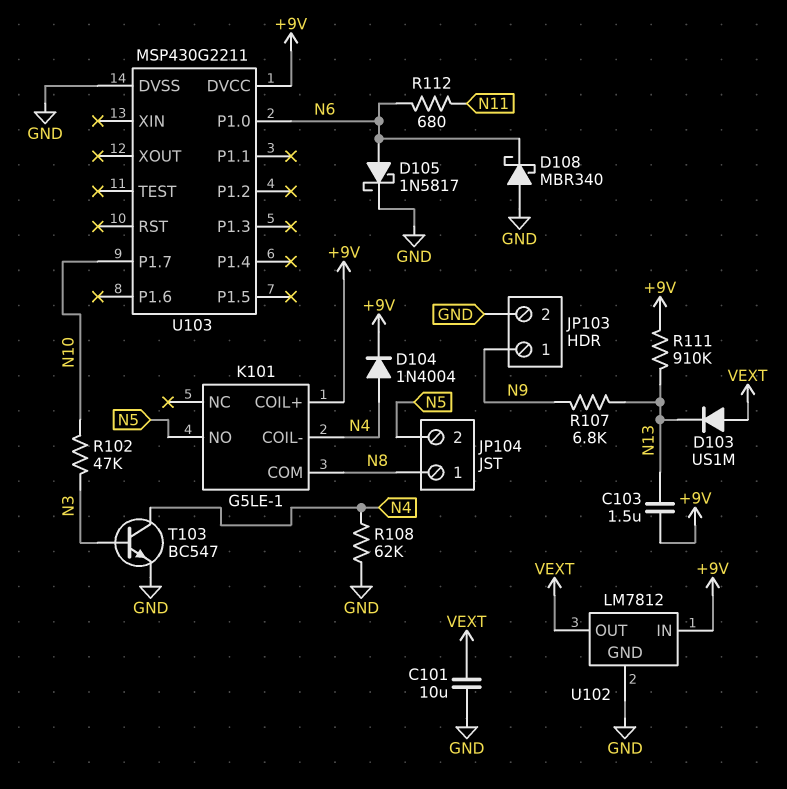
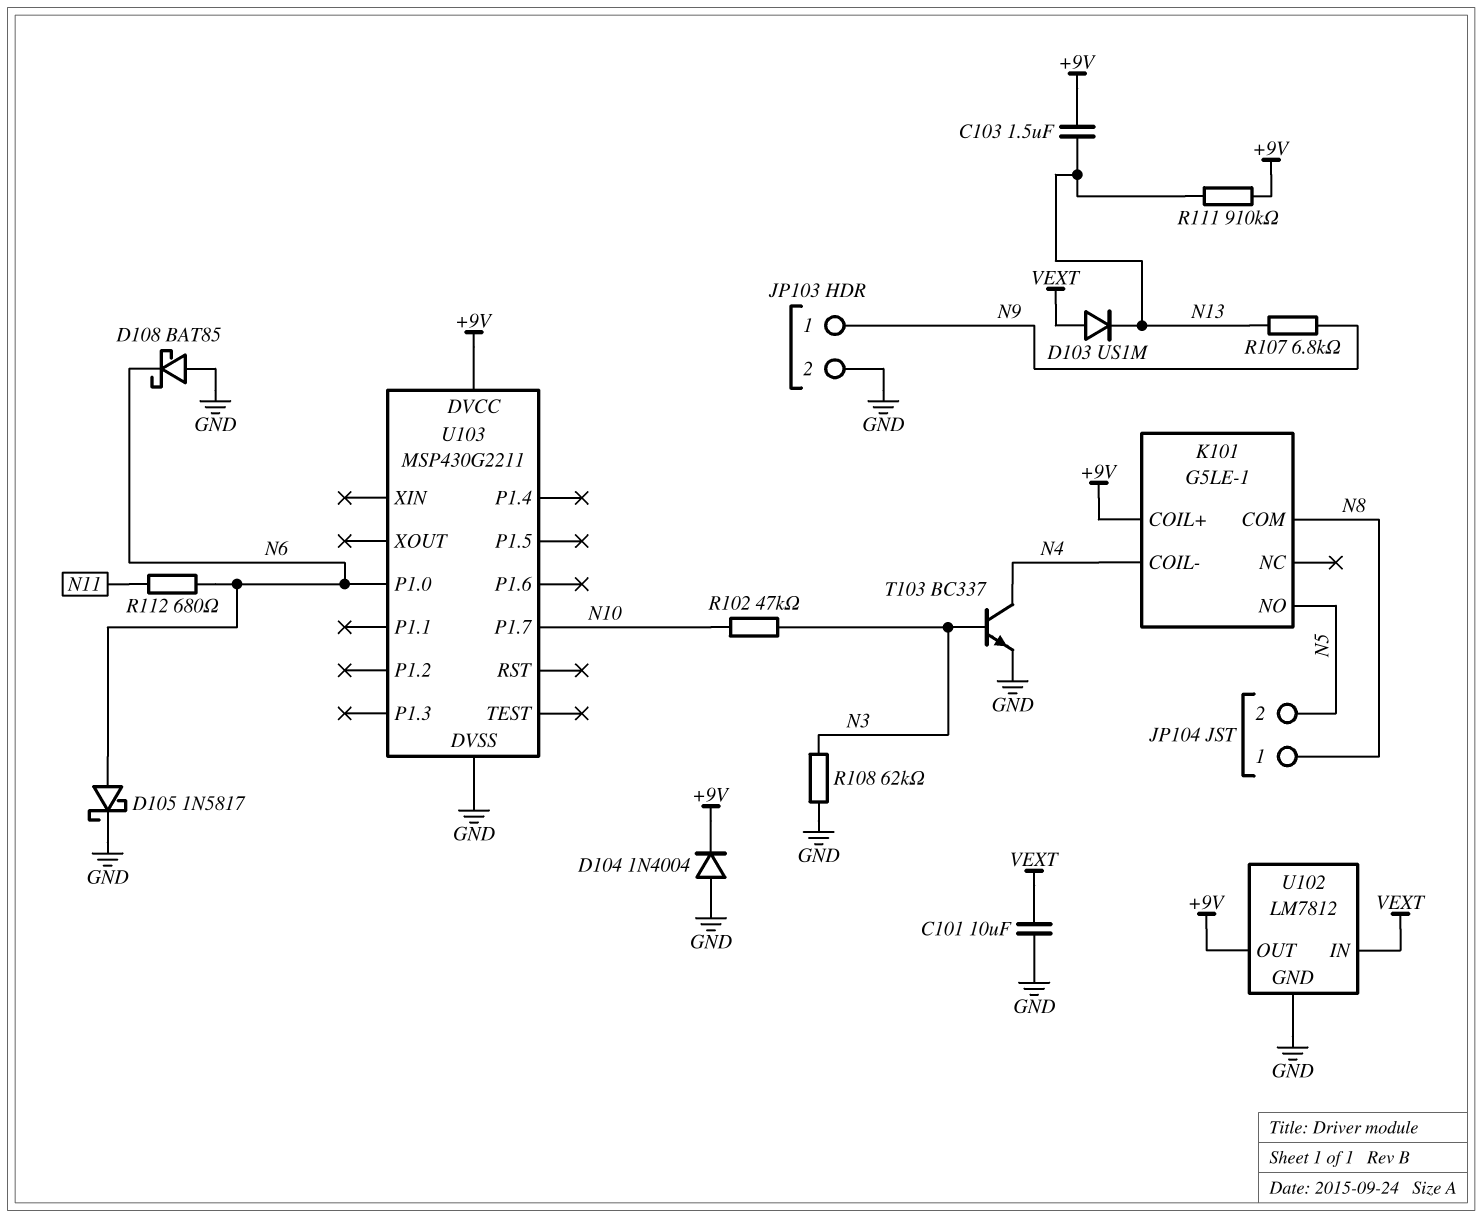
D104: diode 1N4004 (A N4, K +9V) -> diode 1N4004 (A GND, K +9V)
D108: schottky MBR340 (A GND, K N6) -> schottky BAT85 (A GND, K N6)
R108: 62k (GND, N4) -> 62k (GND, N3)
T103: NPN BC547 (B N3, C N4, E GND) -> NPN BC337 (B N3, C N4, E GND)
U102 pin IN: +9V -> VEXT
U102 pin OUT: VEXT -> +9V

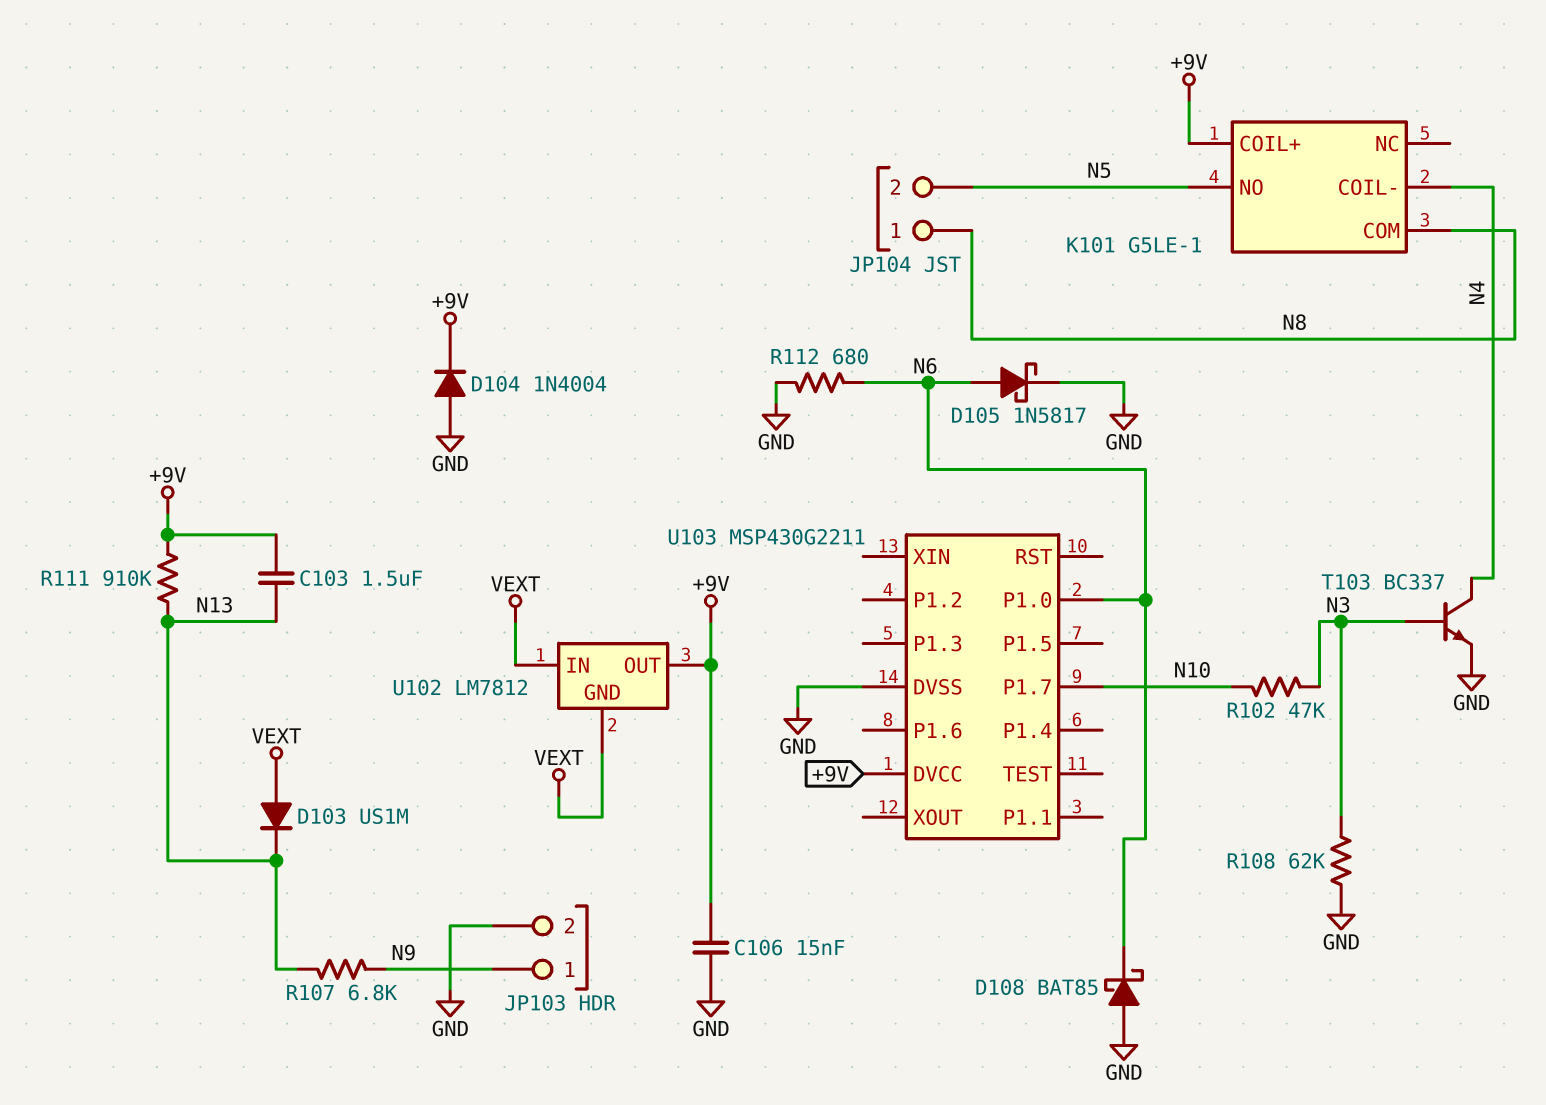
C101: 10uF (GND, VEXT) -> none
C106: none -> 15nF (+9V, GND)
R112: 680 (N6, N11) -> 680 (GND, N6)
U102 pin GND: GND -> VEXT

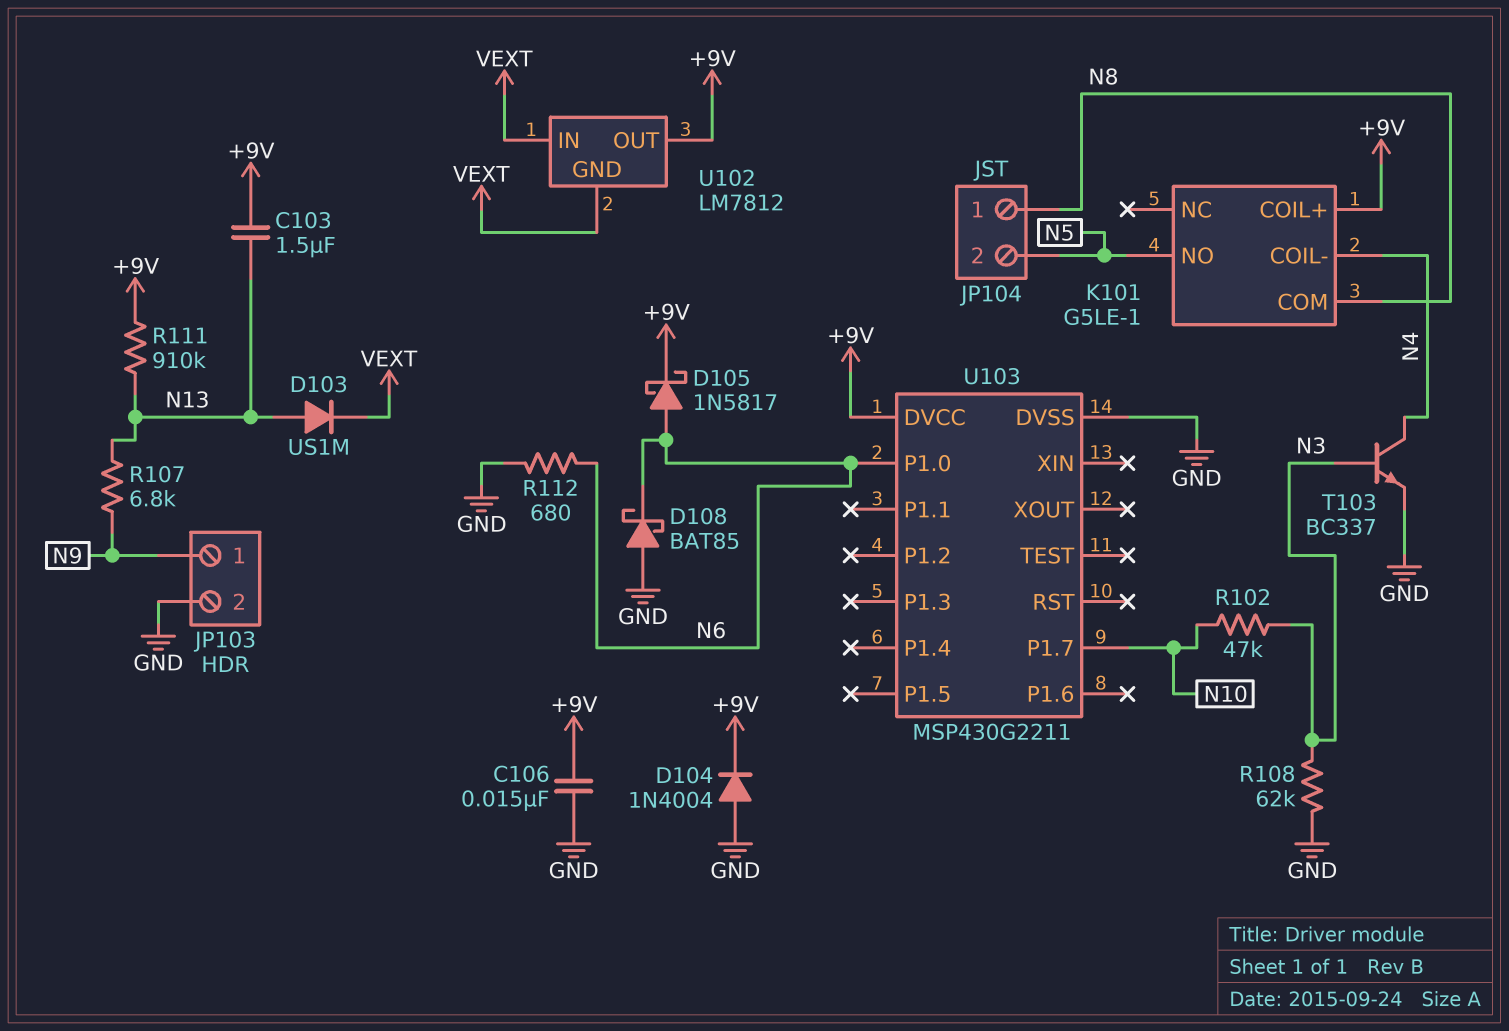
D103: diode US1M (A VEXT, K N13) -> diode US1M (A N13, K VEXT)
D105: schottky 1N5817 (A N6, K GND) -> schottky 1N5817 (A N6, K +9V)

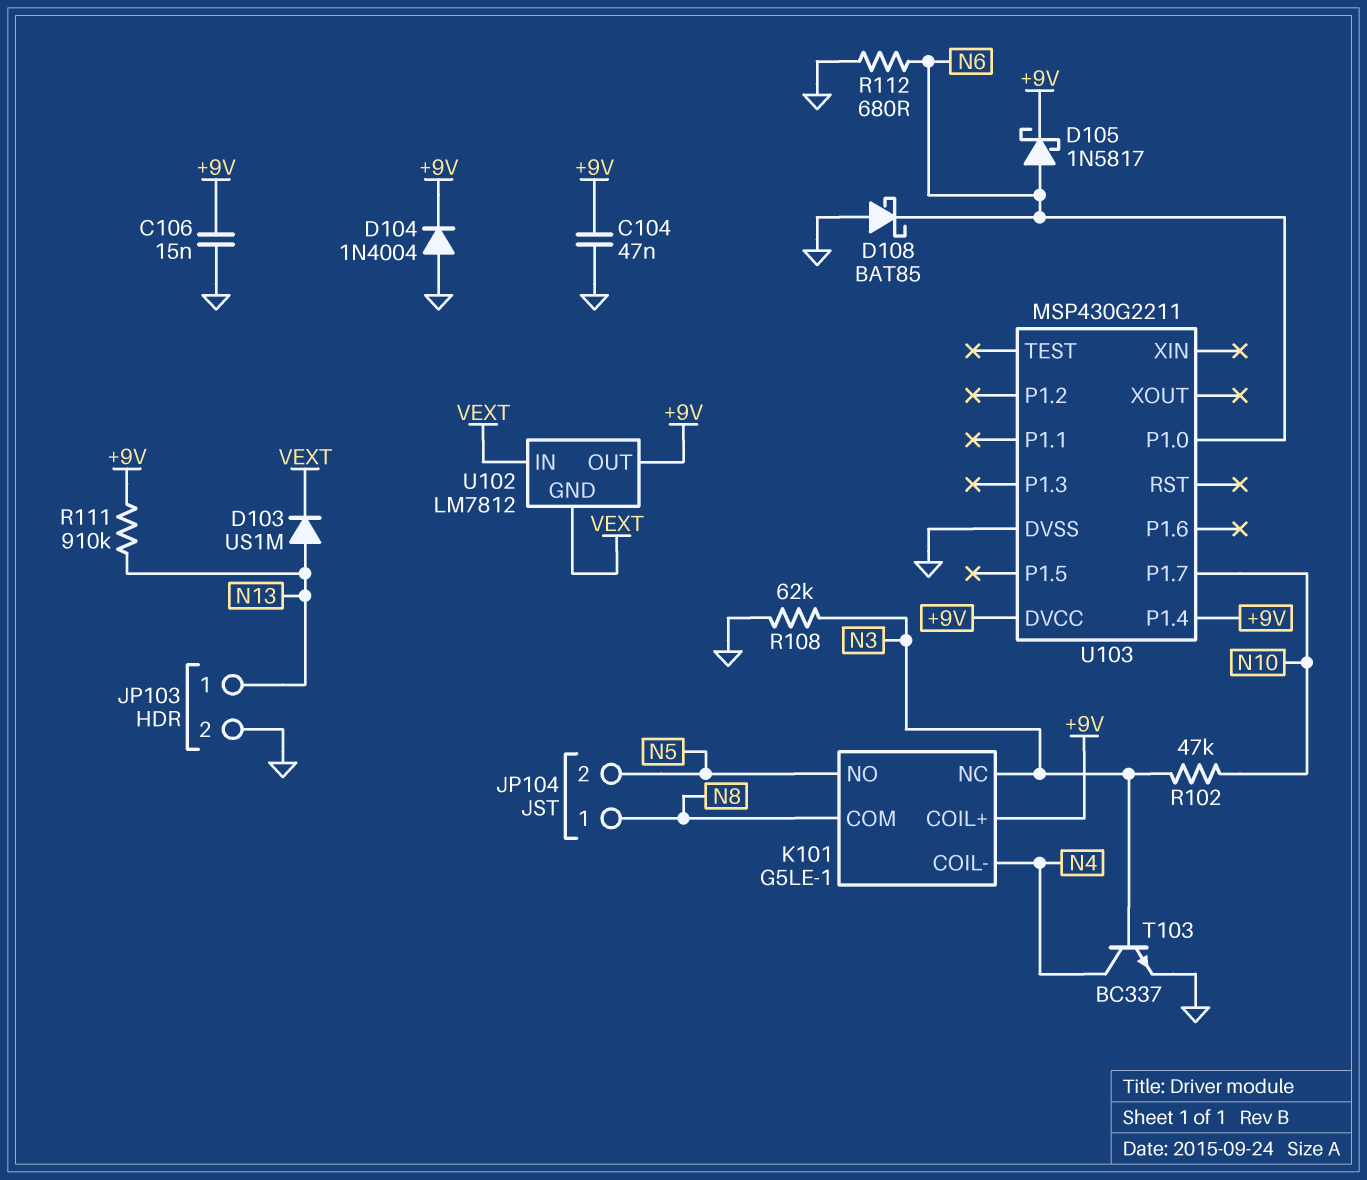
C103: 1.5uF (+9V, N13) -> none
C104: none -> 47nF (+9V, GND)
JP103 pin 1: N9 -> N13
K101 pin NC: none -> N3
R107: 6.8k (N9, N13) -> none
U103 pin P1.4: none -> +9V

